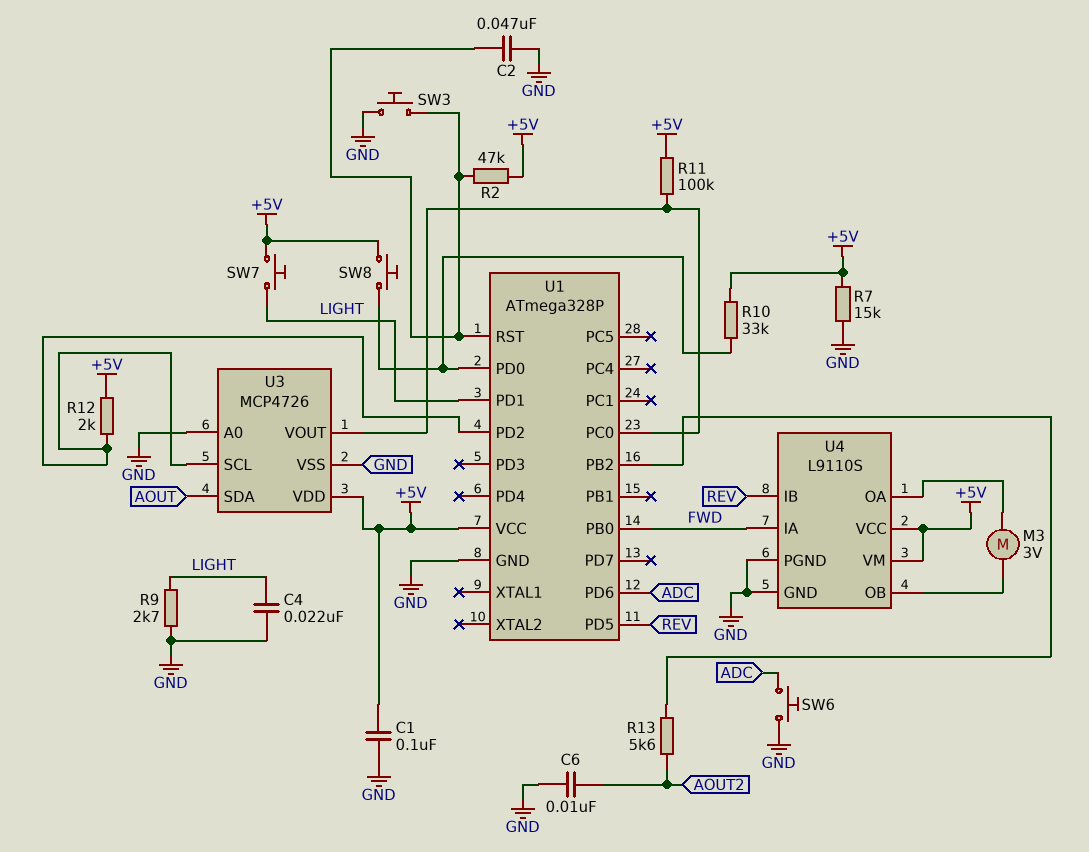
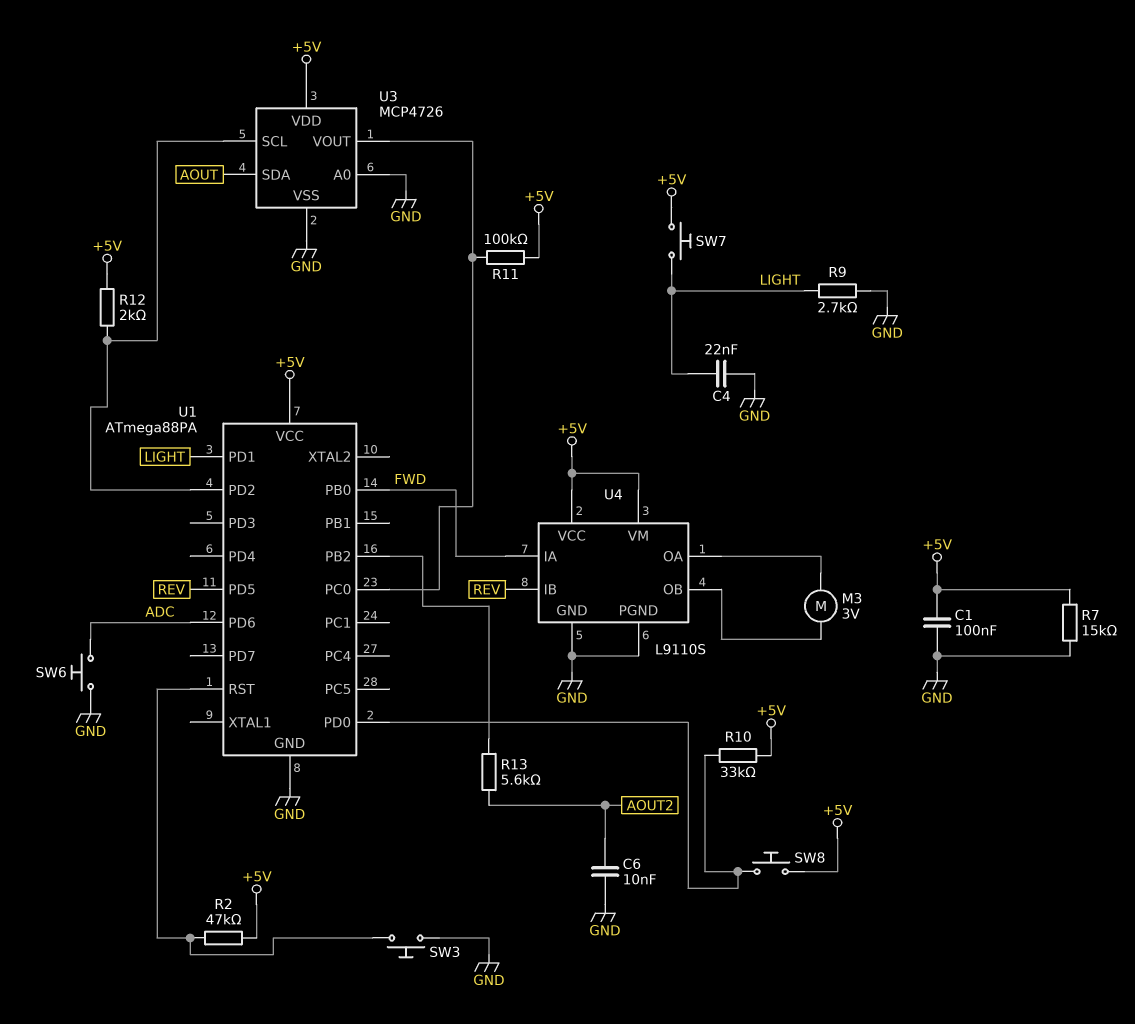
C2: 47nF (GND, U1/RST) -> none
U1: ATmega328P -> ATmega88PA

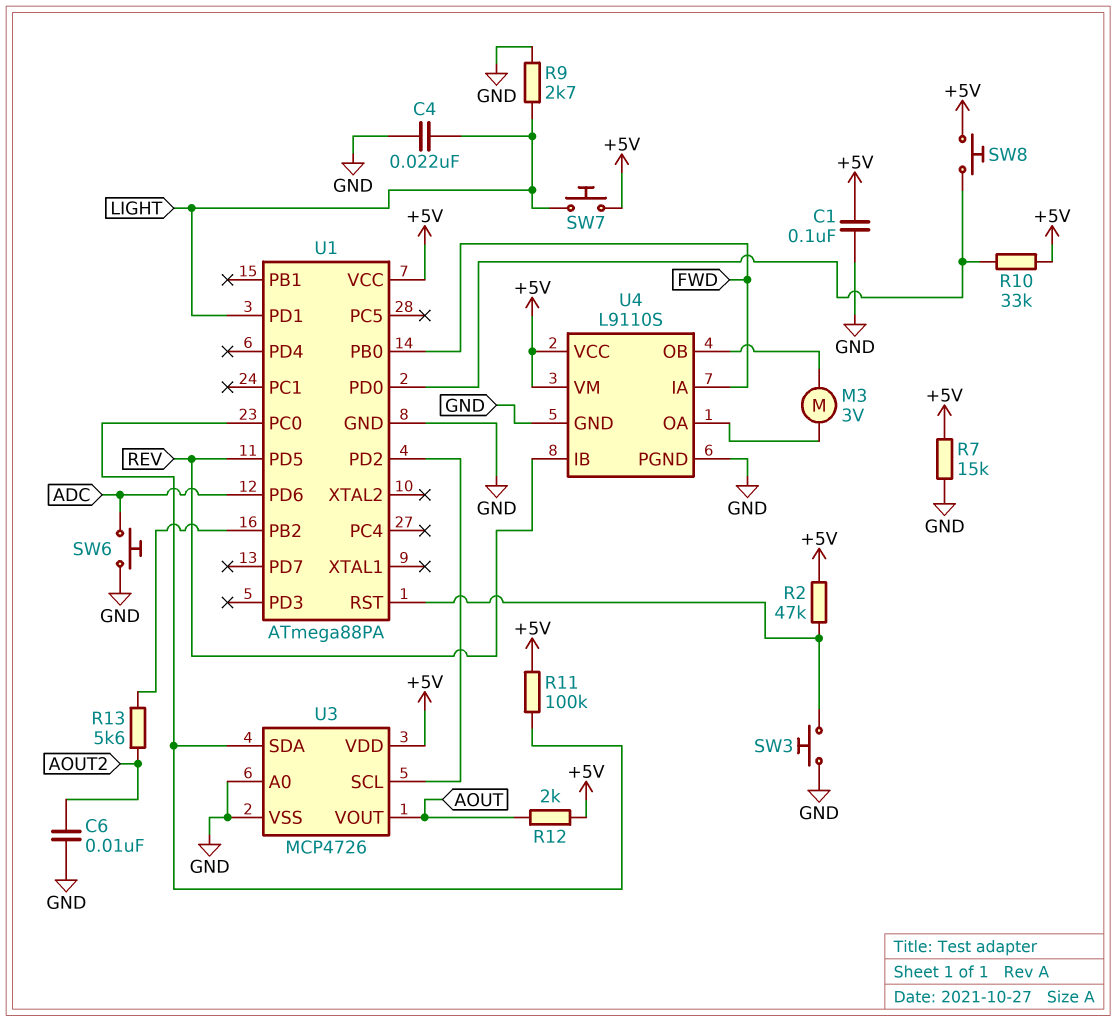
R12: 2k (+5V, U1/PD2) -> 2k (+5V, AOUT)
U3 pin SDA: AOUT -> U1/PC0
U3 pin VOUT: U1/PC0 -> AOUT

